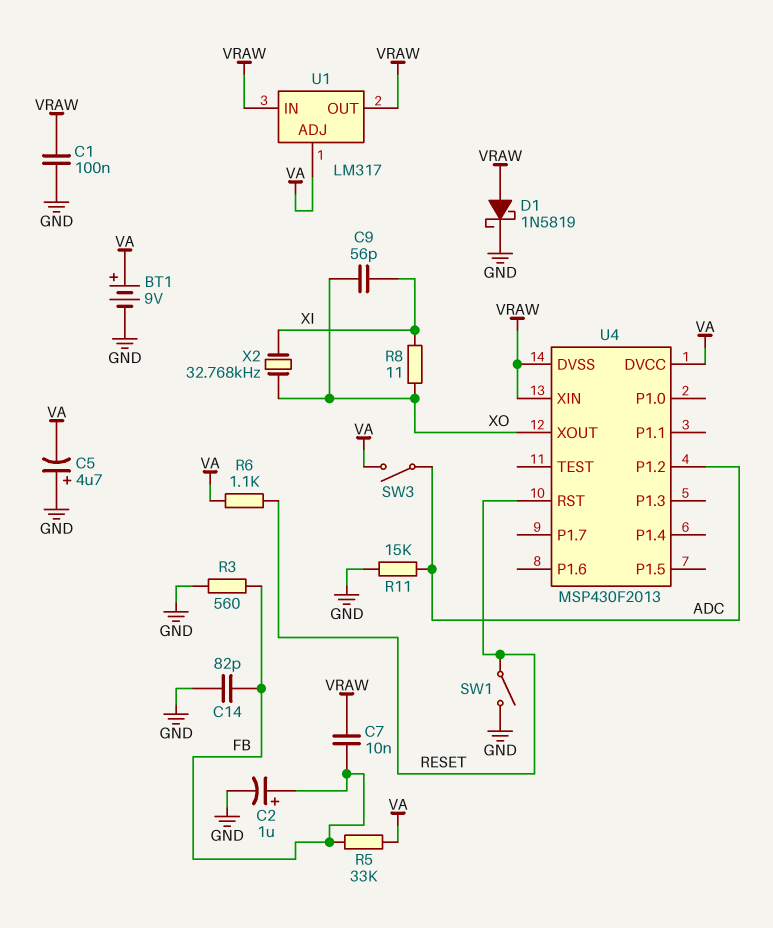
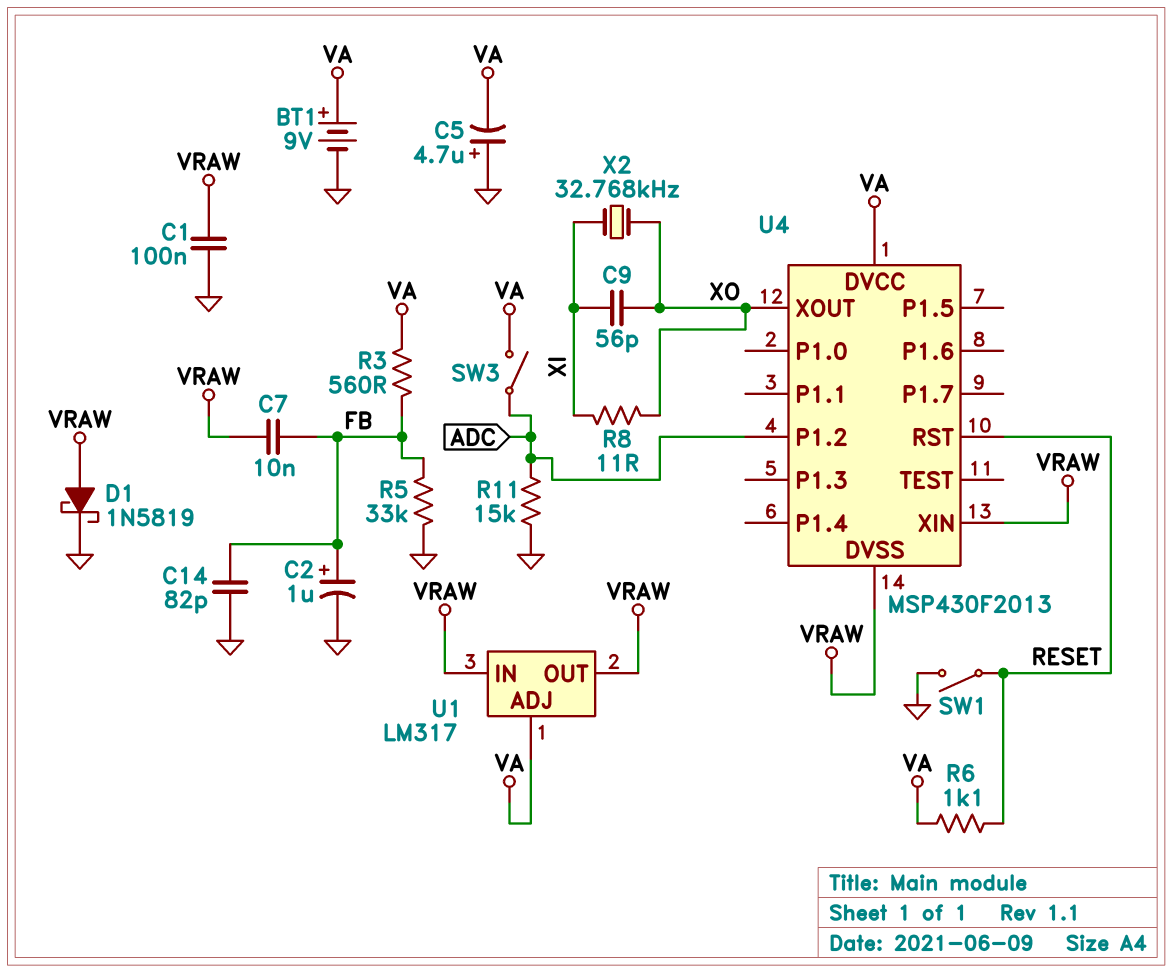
R3: 560 (FB, GND) -> 560 (FB, VA)
R5: 33k (FB, VA) -> 33k (FB, GND)

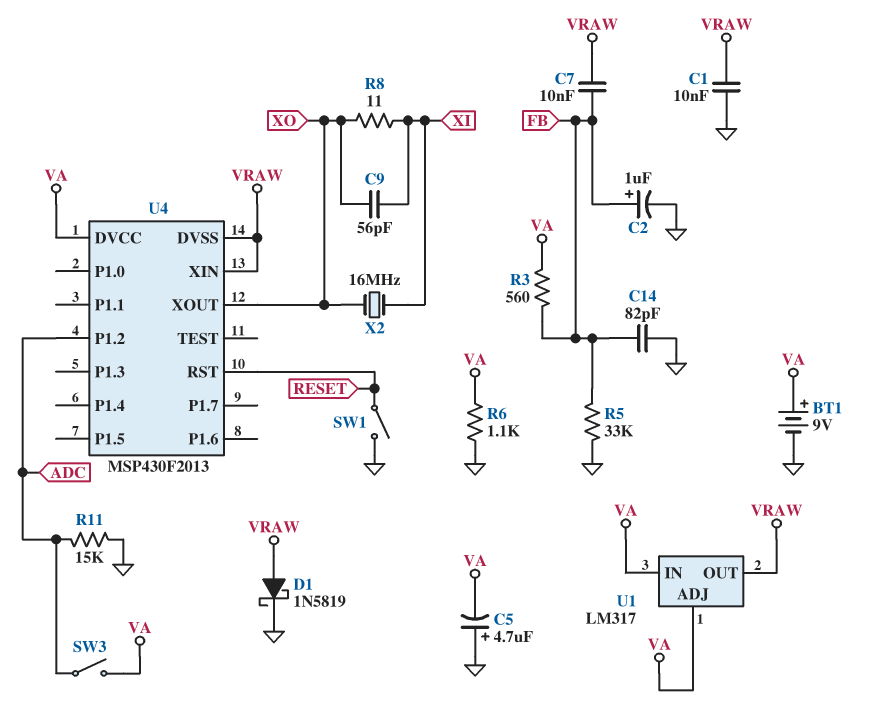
C1: 100nF (GND, VRAW) -> 10nF (GND, VRAW)
R6: 1.1k (RESET, VA) -> 1.1k (GND, VA)
U1 pin IN: VRAW -> VA
X2: 32.768kHz (XI, XO) -> 16MHz (XI, XO)

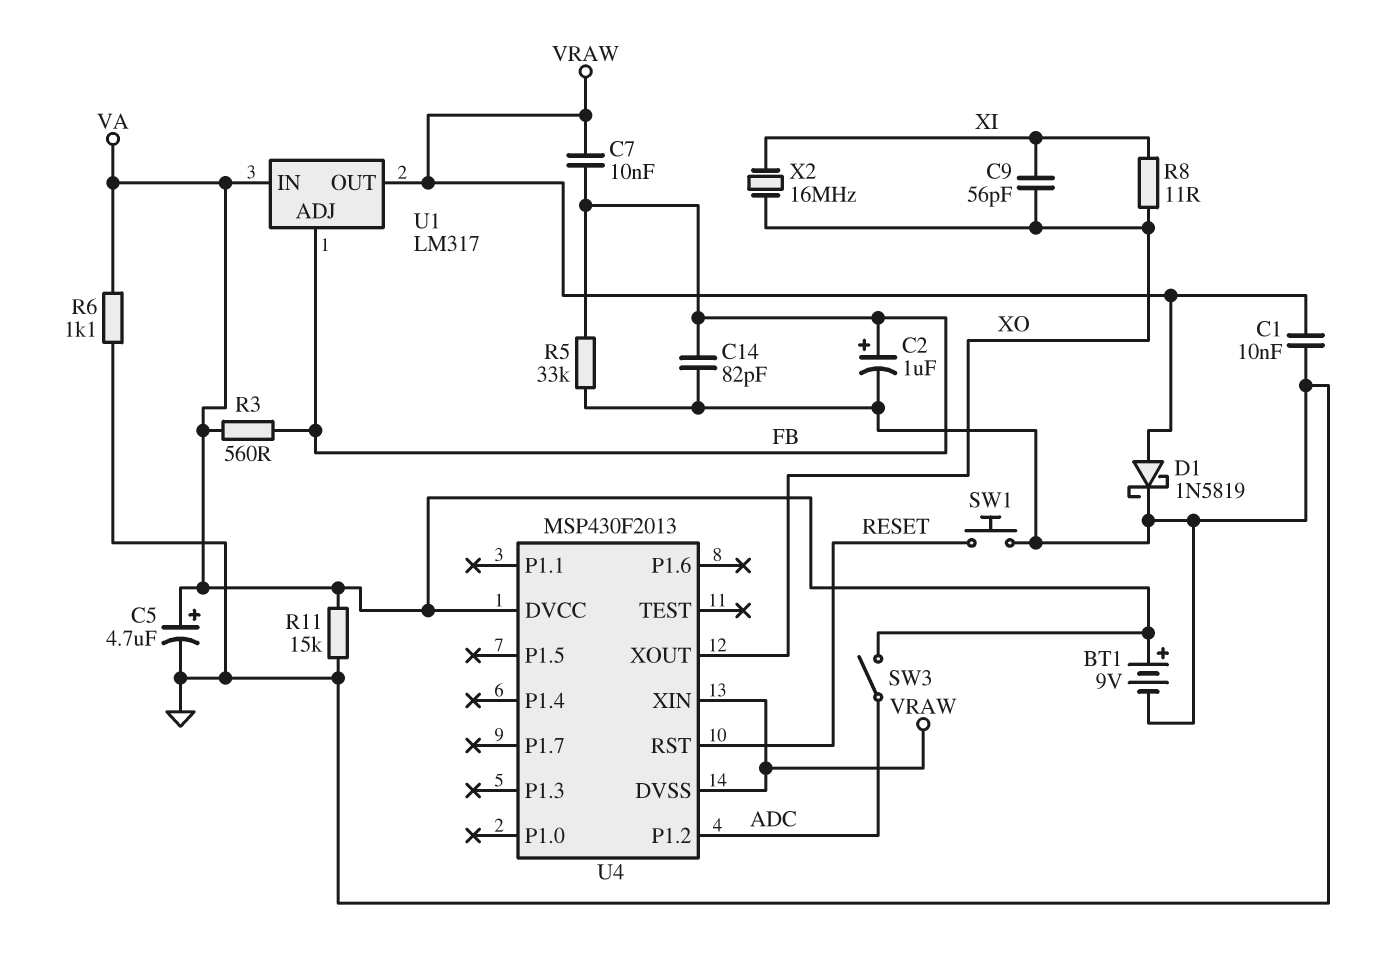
C5: 4.7uF (plus GND, minus VA) -> 4.7uF (plus VA, minus GND)
R11: 15k (ADC, GND) -> 15k (GND, VA)
SW1: switch (GND, RESET) -> button (GND, RESET)
U1 pin ADJ: VA -> FB

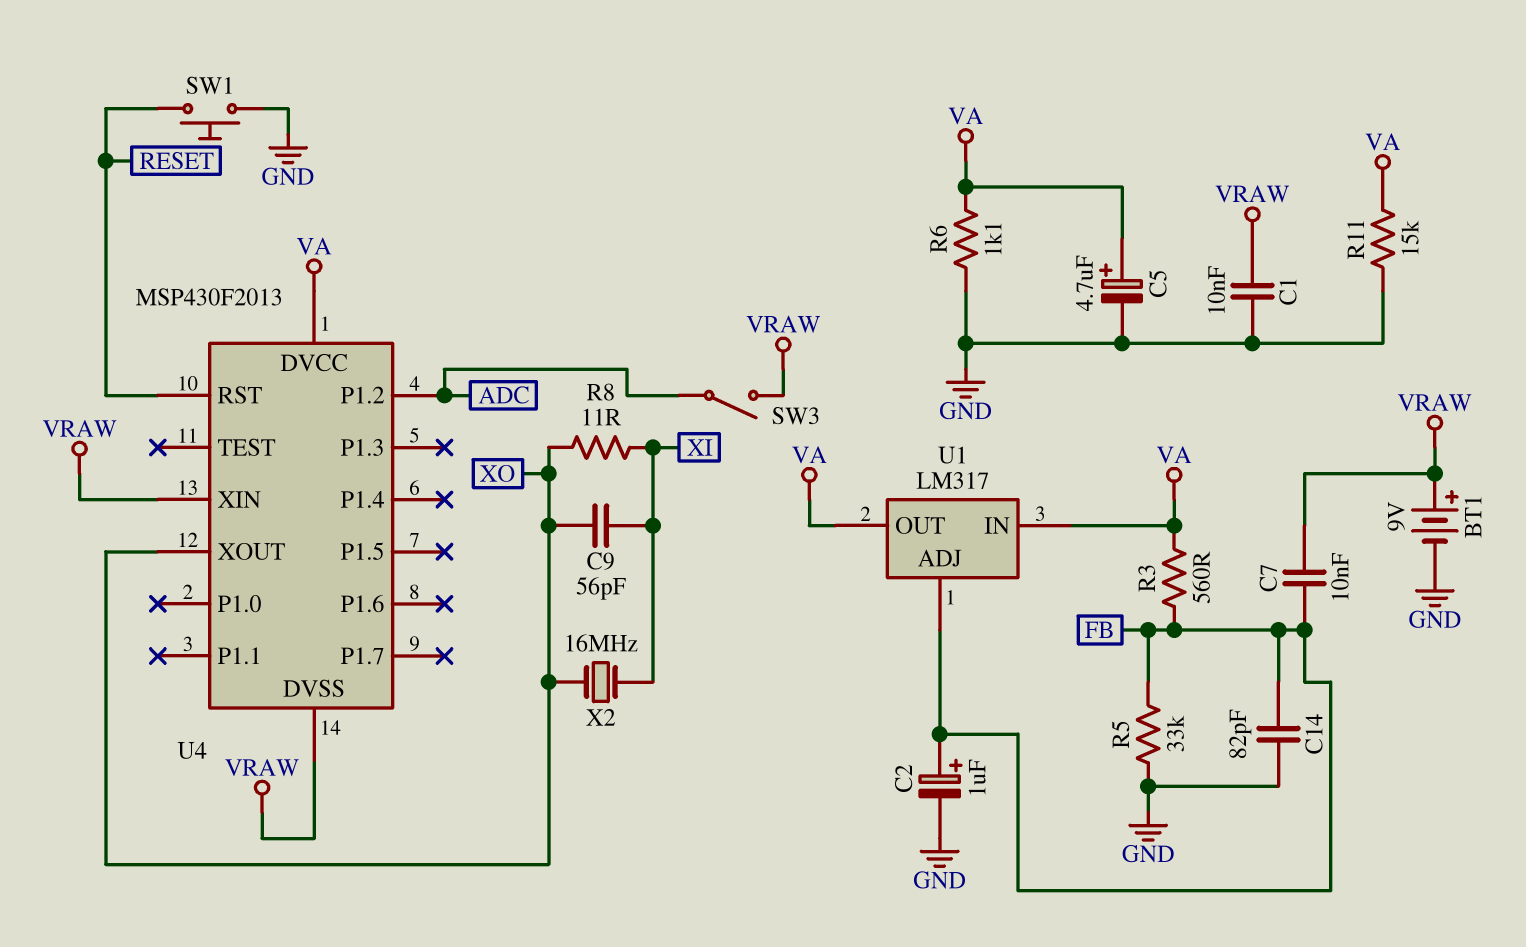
BT1: 9V (plus VA, minus GND) -> 9V (plus VRAW, minus GND)
D1: schottky 1N5819 (A VRAW, K GND) -> none
SW3: switch (ADC, VA) -> switch (ADC, VRAW)
U1 pin OUT: VRAW -> VA

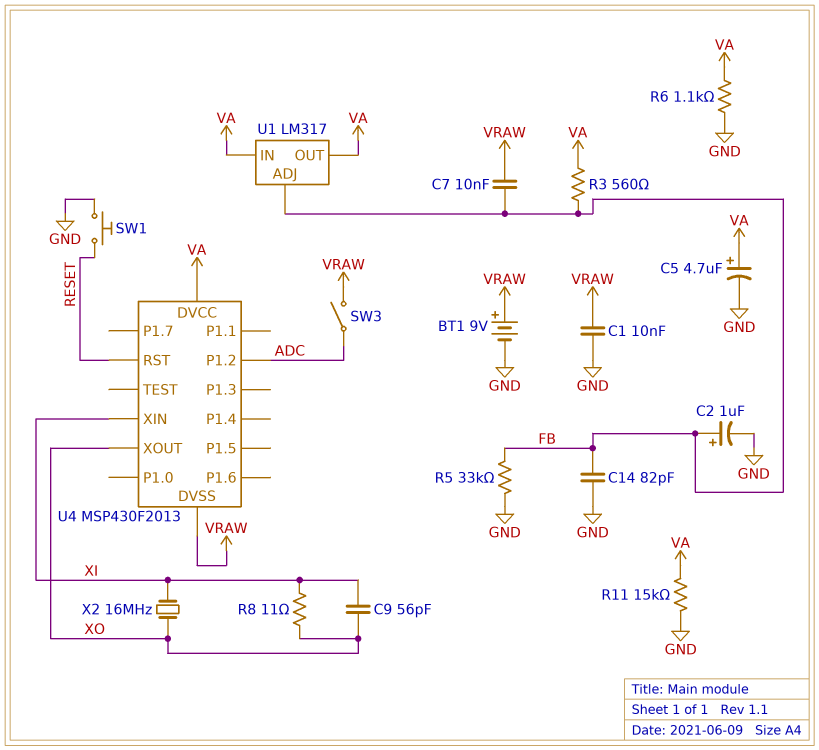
U4 pin XIN: VRAW -> XI

